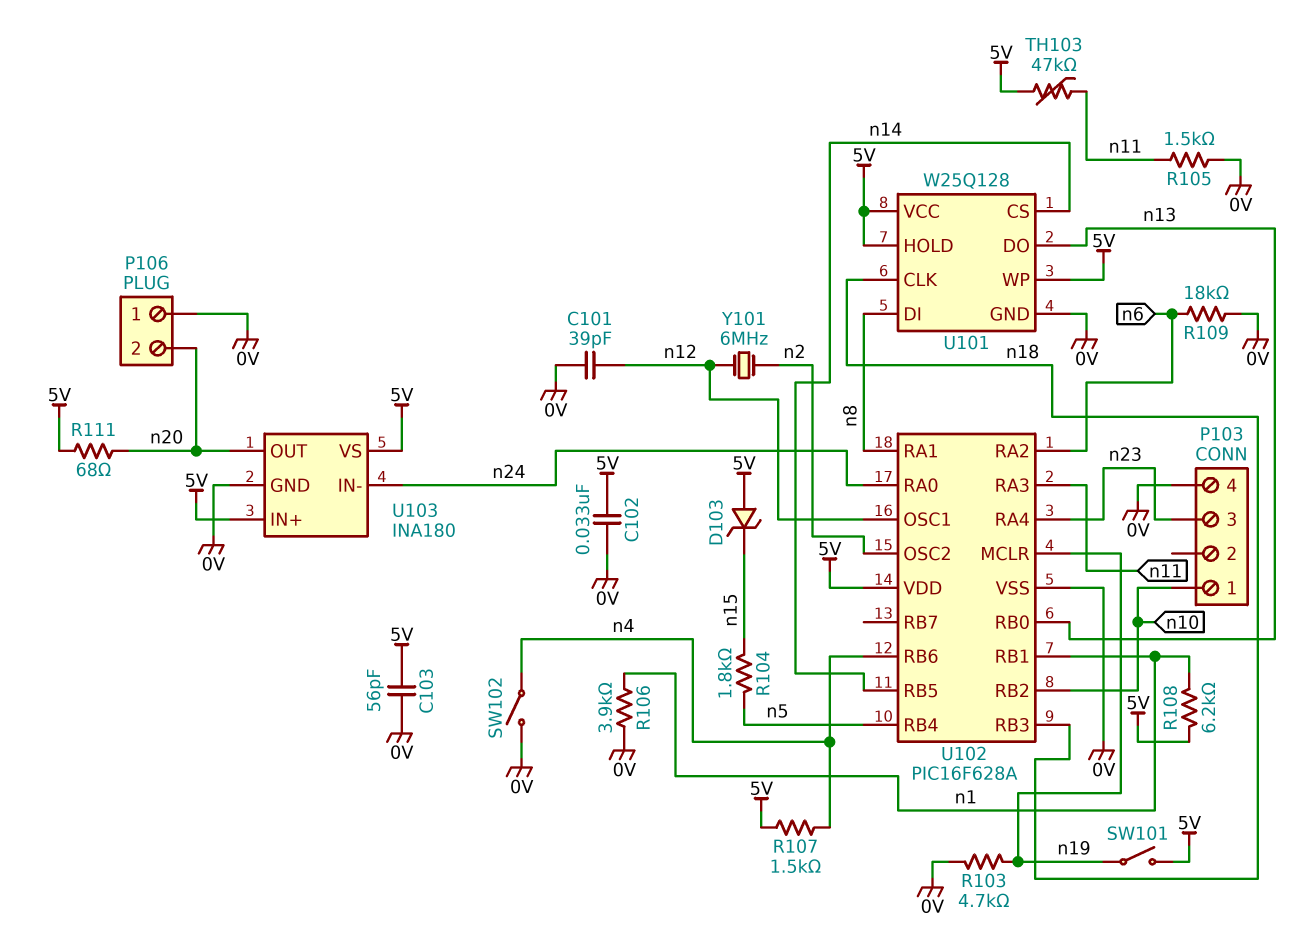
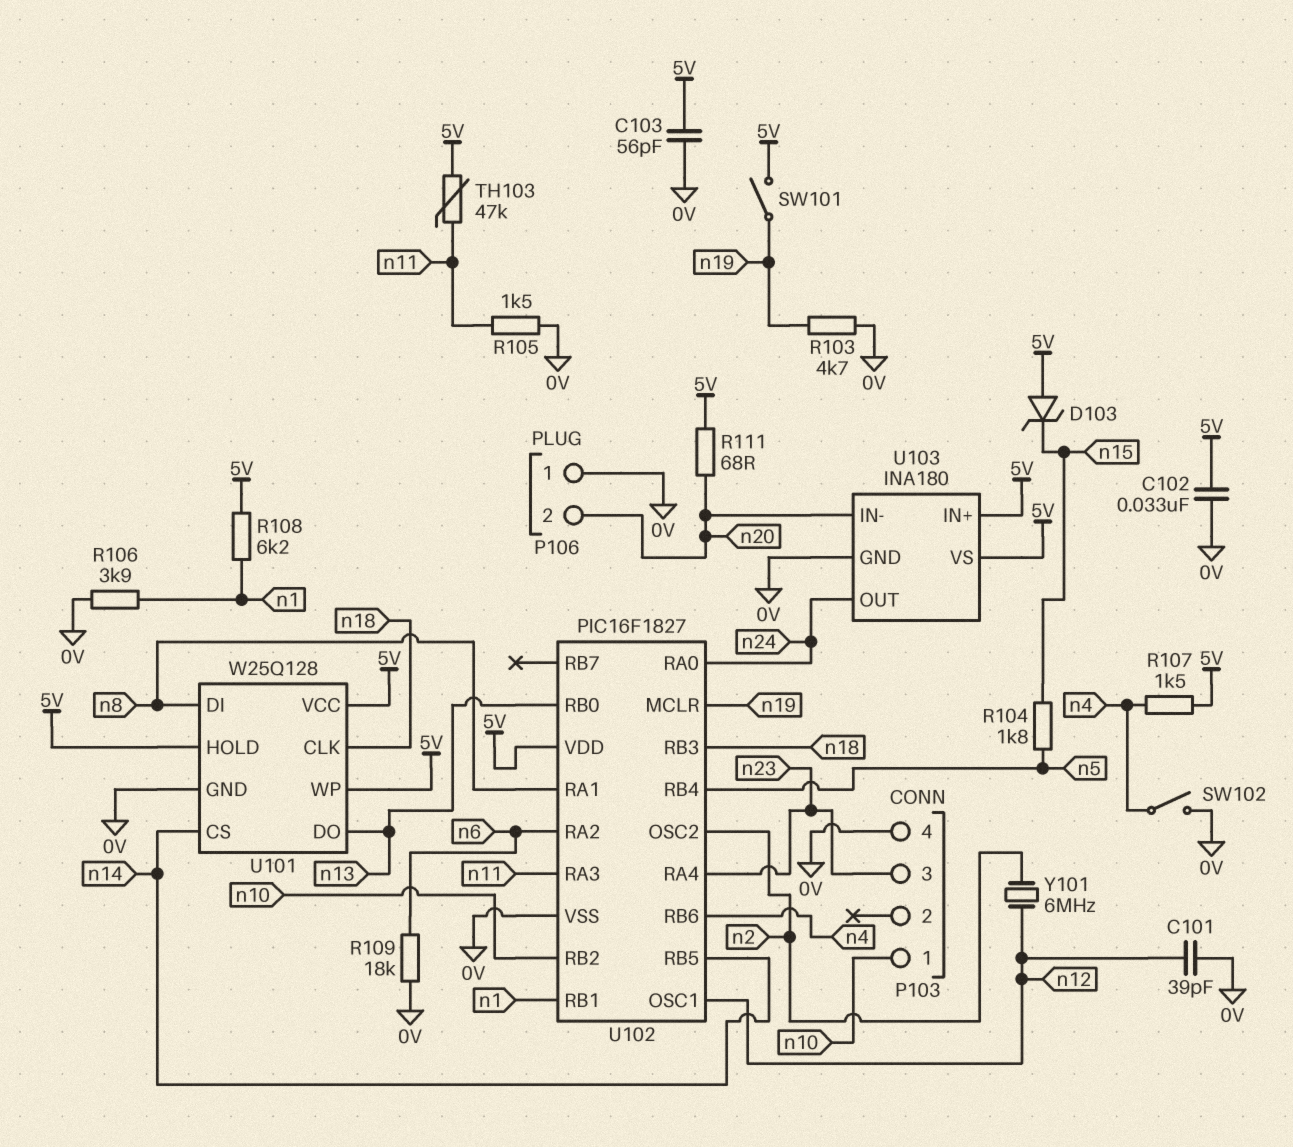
U102: PIC16F628A -> PIC16F1827
U103 pin IN-: n24 -> n20
U103 pin OUT: n20 -> n24

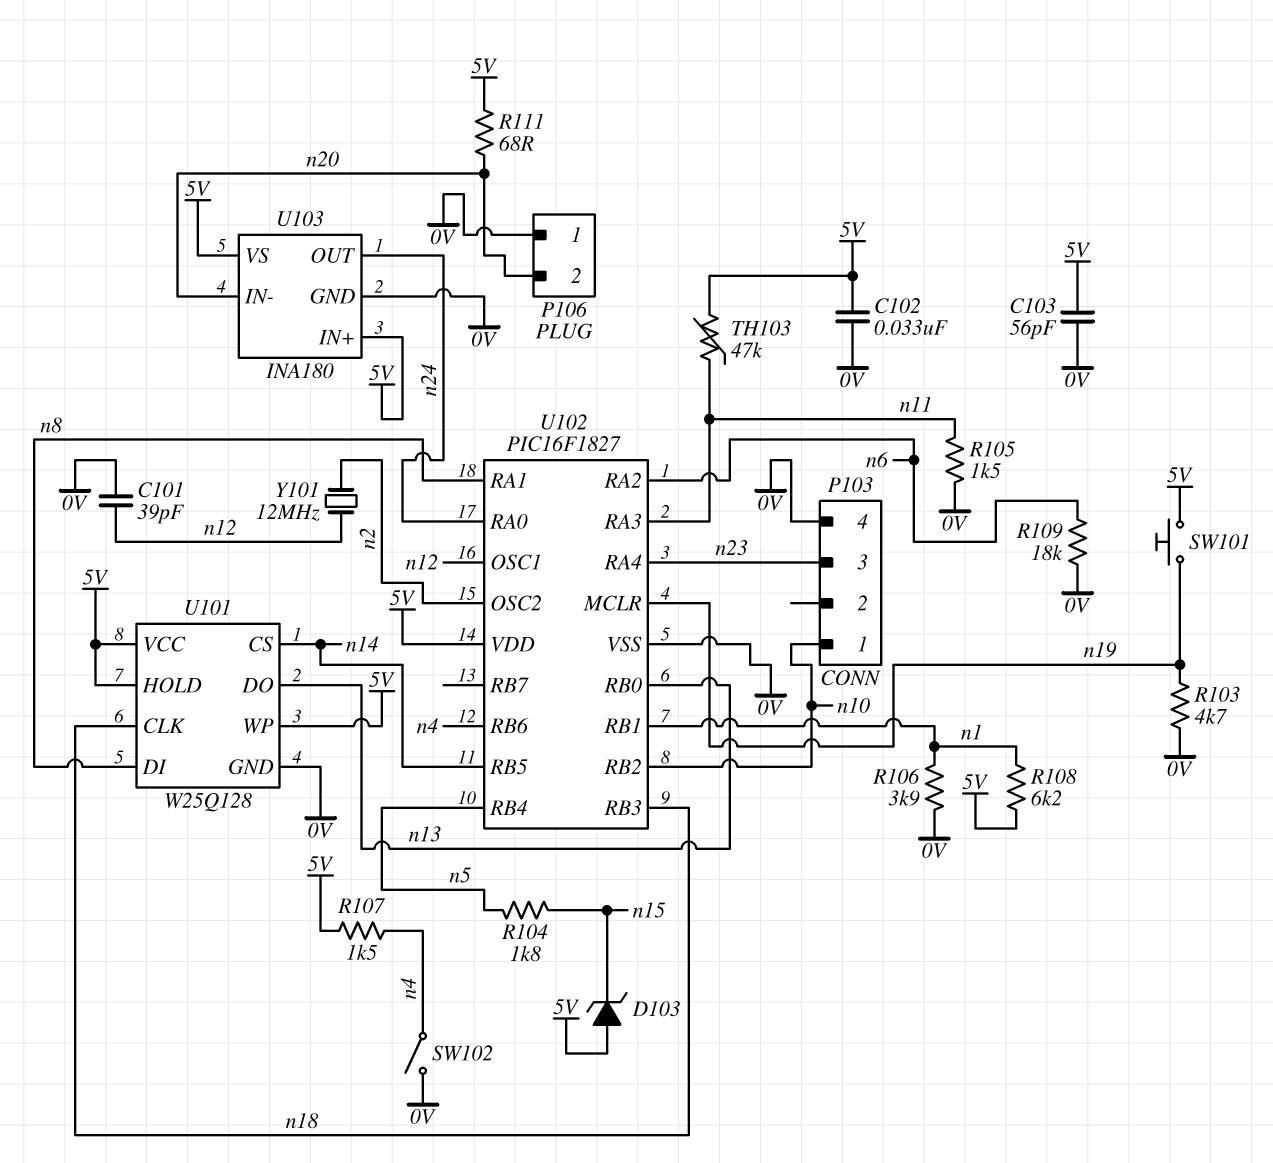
SW101: switch (5V, n19) -> button (5V, n19)
Y101: 6MHz (n2, n12) -> 12MHz (n2, n12)

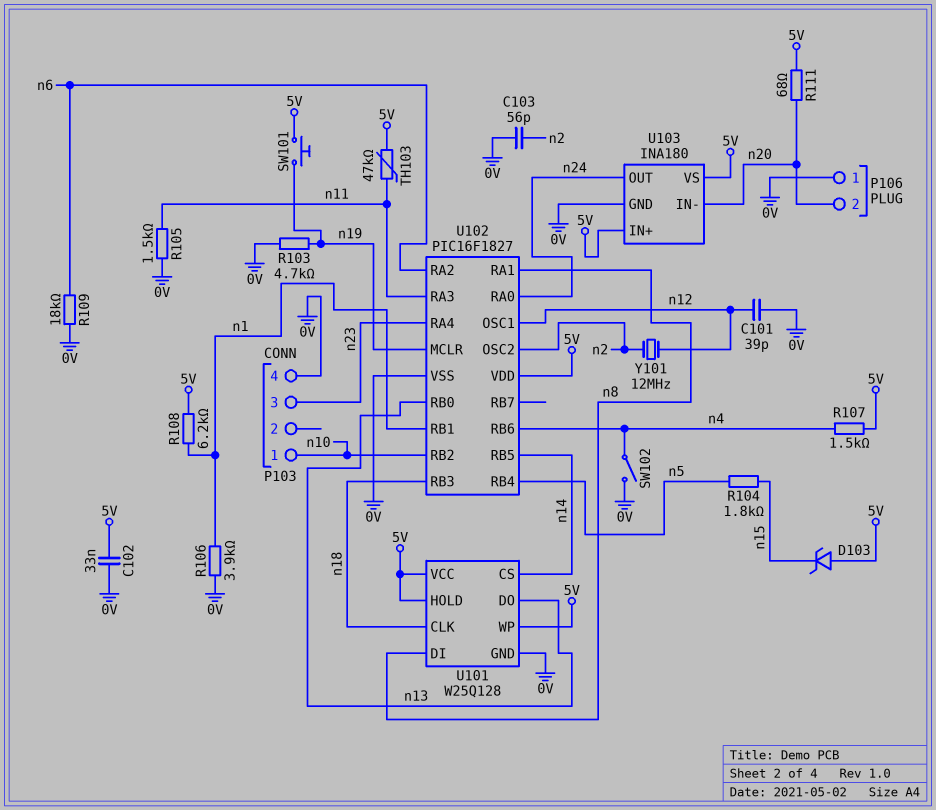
C103: 56pF (0V, 5V) -> 56pF (0V, n2)

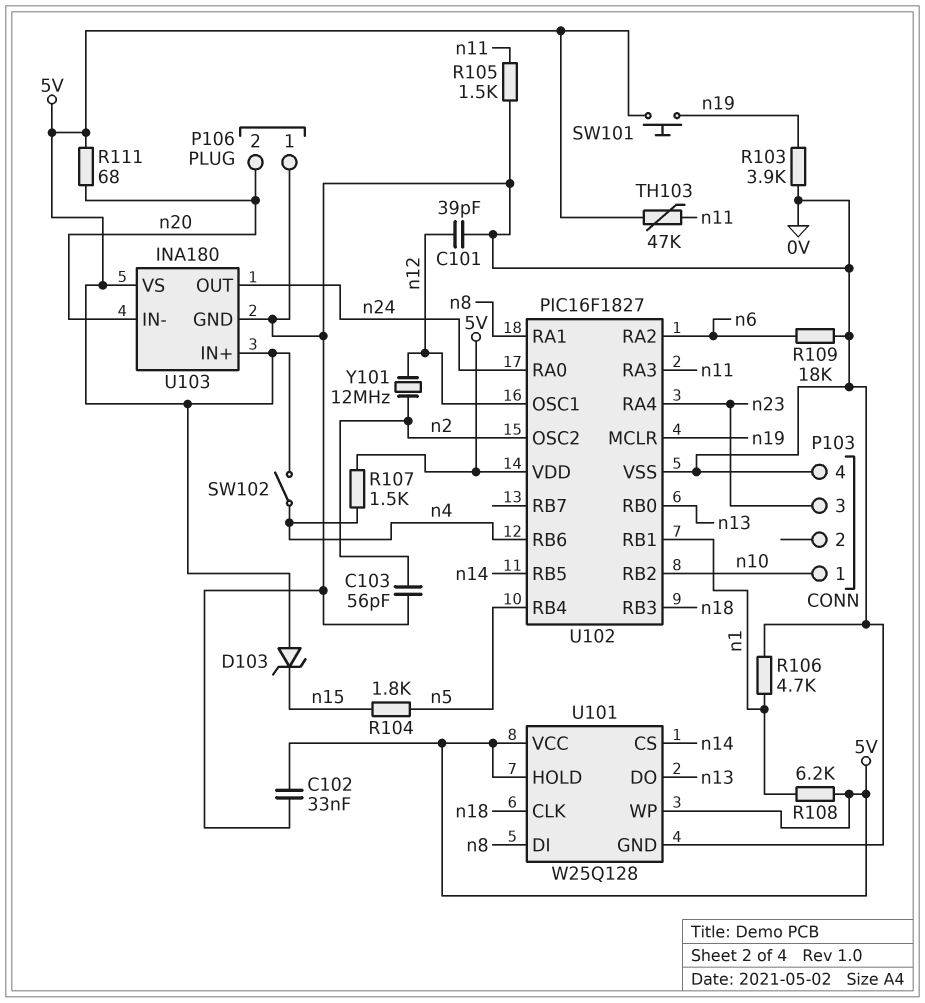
R103: 4.7k (0V, n19) -> 3.9k (0V, n19)
R106: 3.9k (0V, n1) -> 4.7k (0V, n1)
SW102: switch (0V, n4) -> switch (5V, n4)

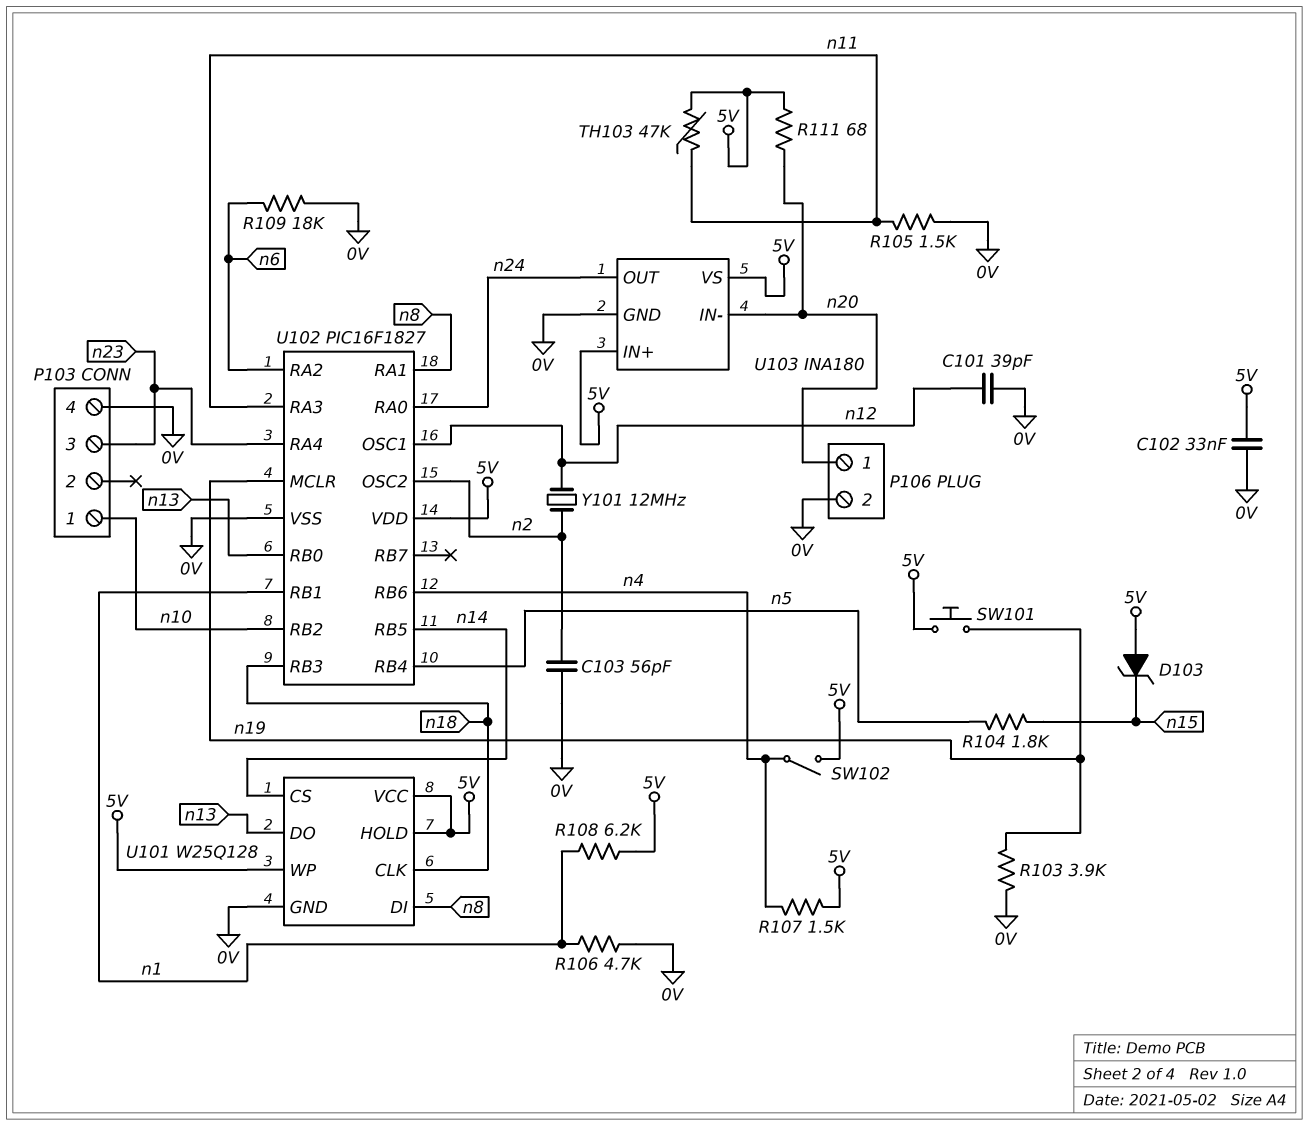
P106 pin 1: 0V -> n20
P106 pin 2: n20 -> 0V

